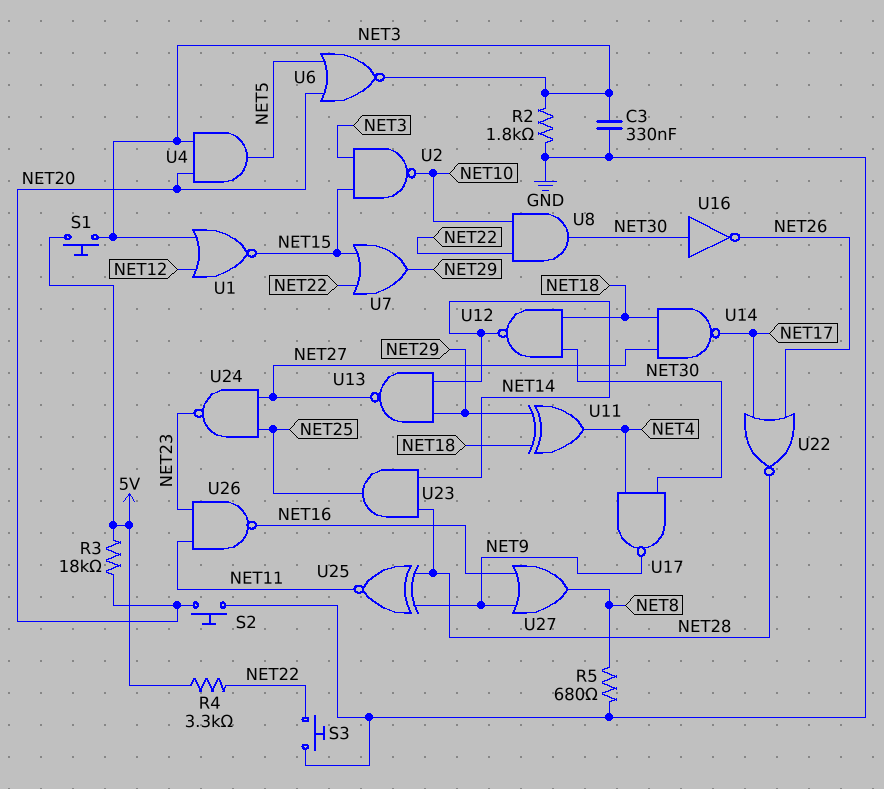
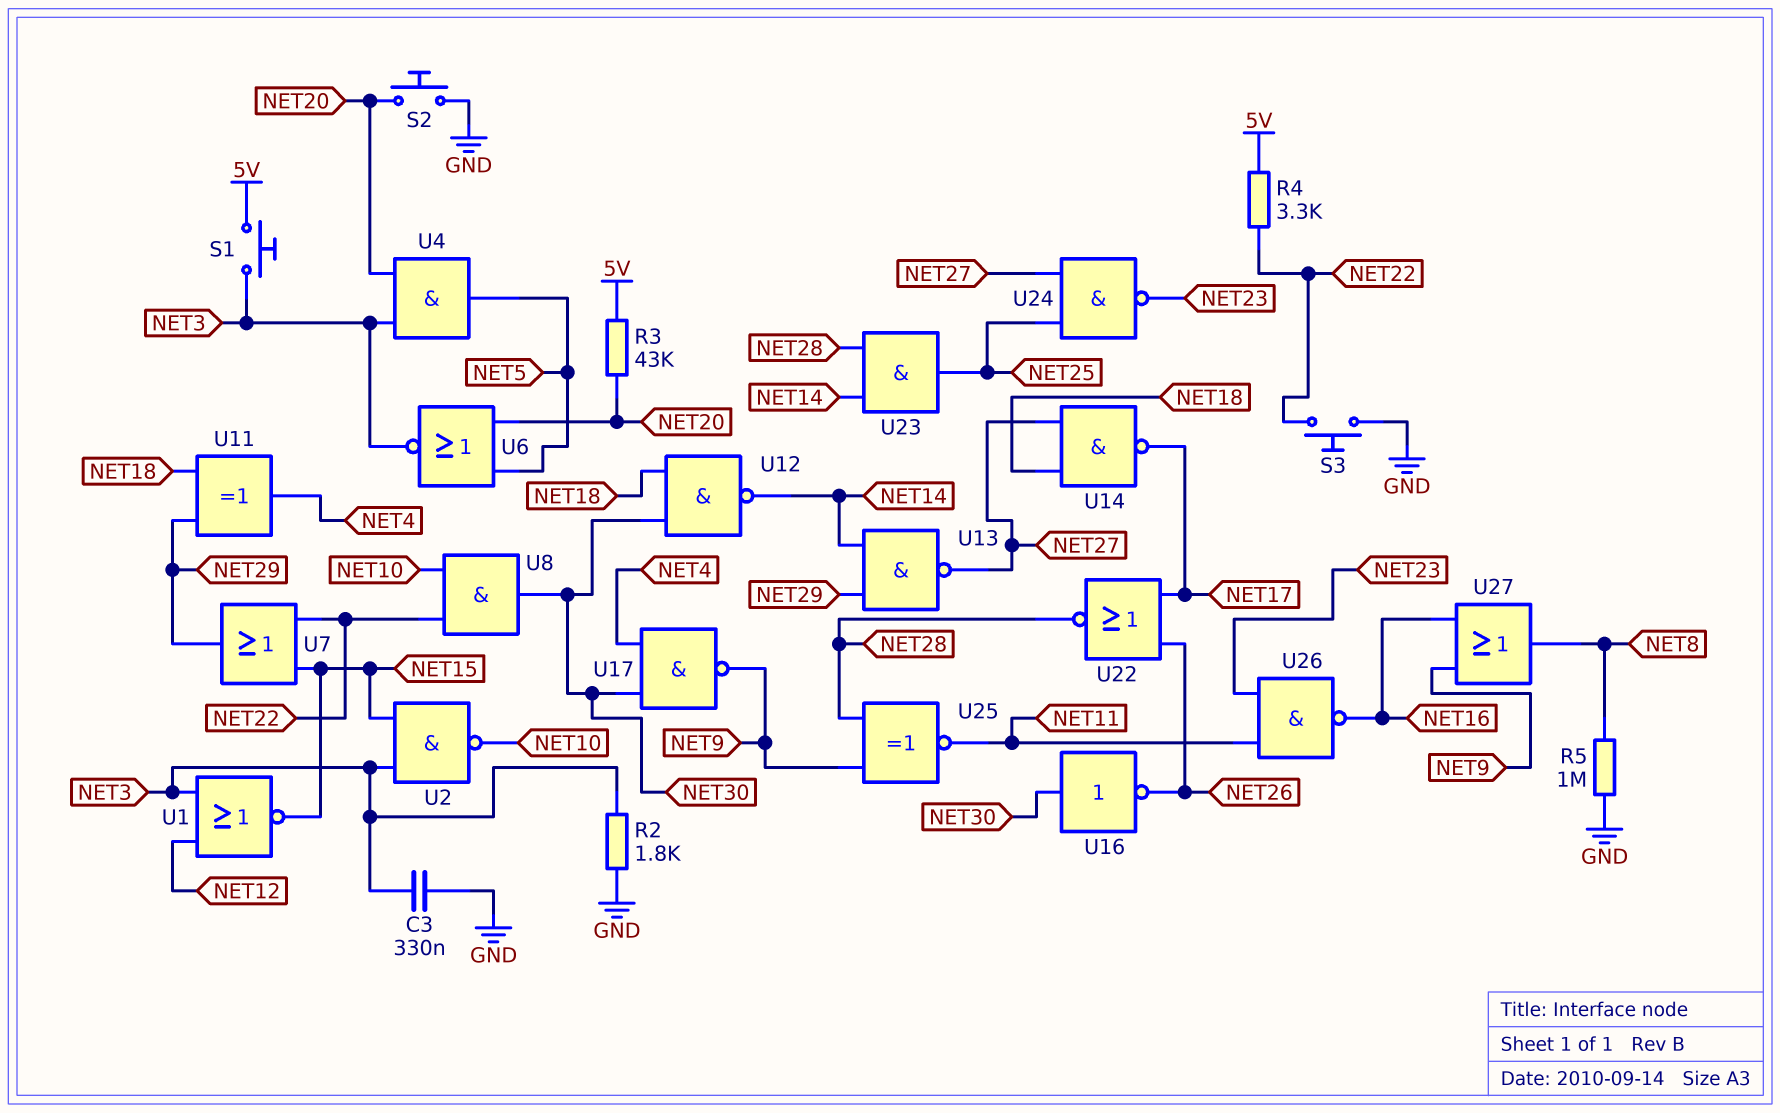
R3: 18k (5V, NET20) -> 43k (5V, NET20)
R5: 680 (GND, NET8) -> 1M (GND, NET8)

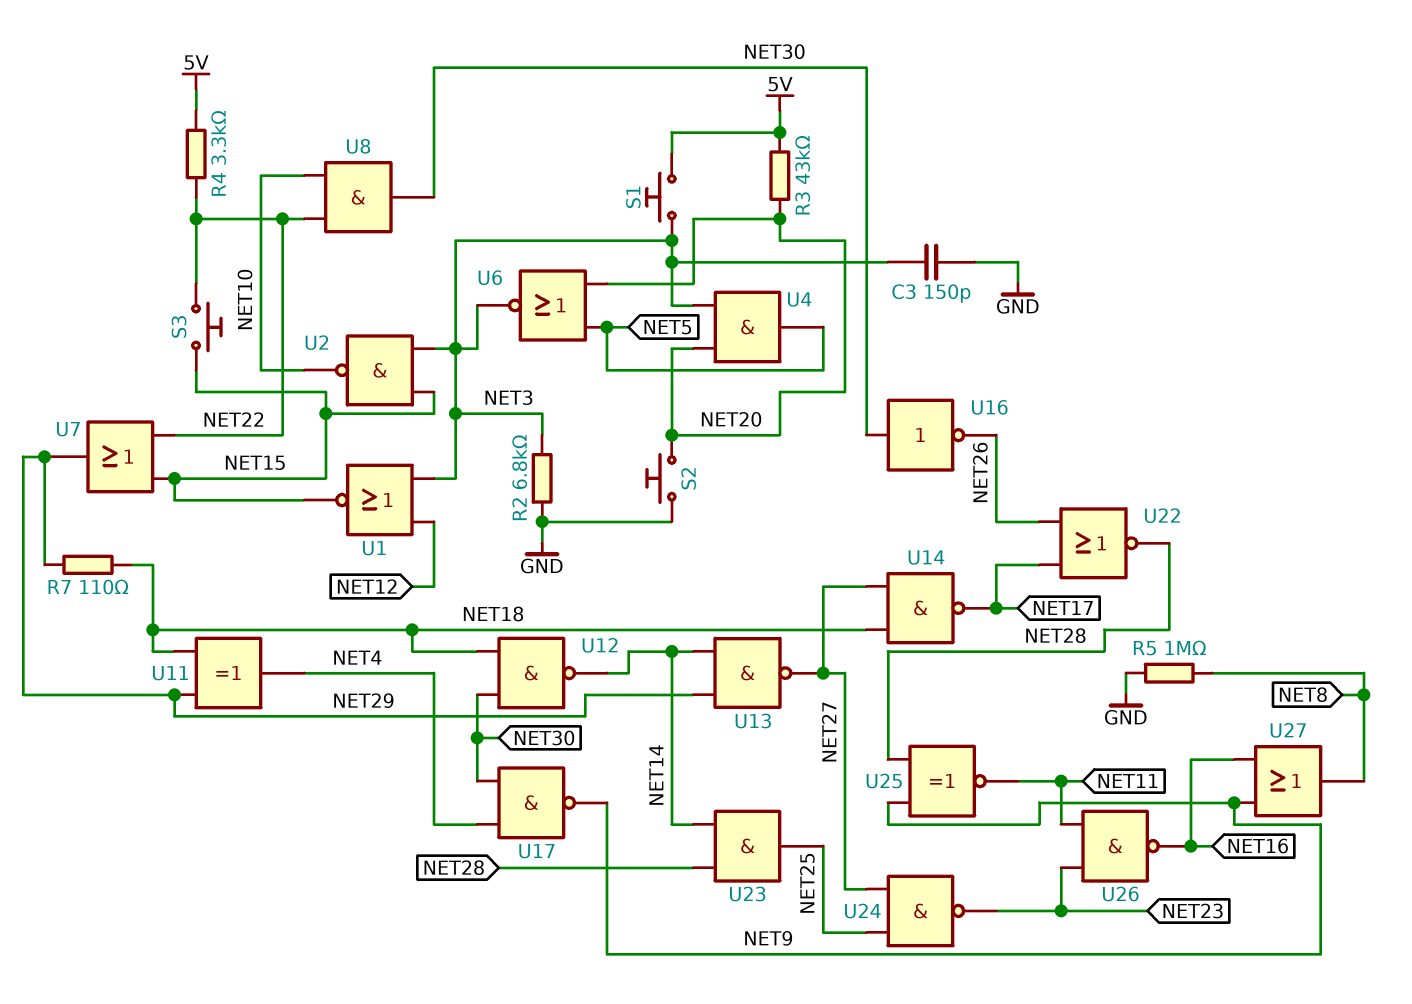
C3: 330nF (GND, NET3) -> 150pF (GND, NET3)
R2: 1.8k (GND, NET3) -> 6.8k (GND, NET3)
R7: none -> 110 (NET18, NET29)
S3: button (GND, NET22) -> button (NET15, NET22)

